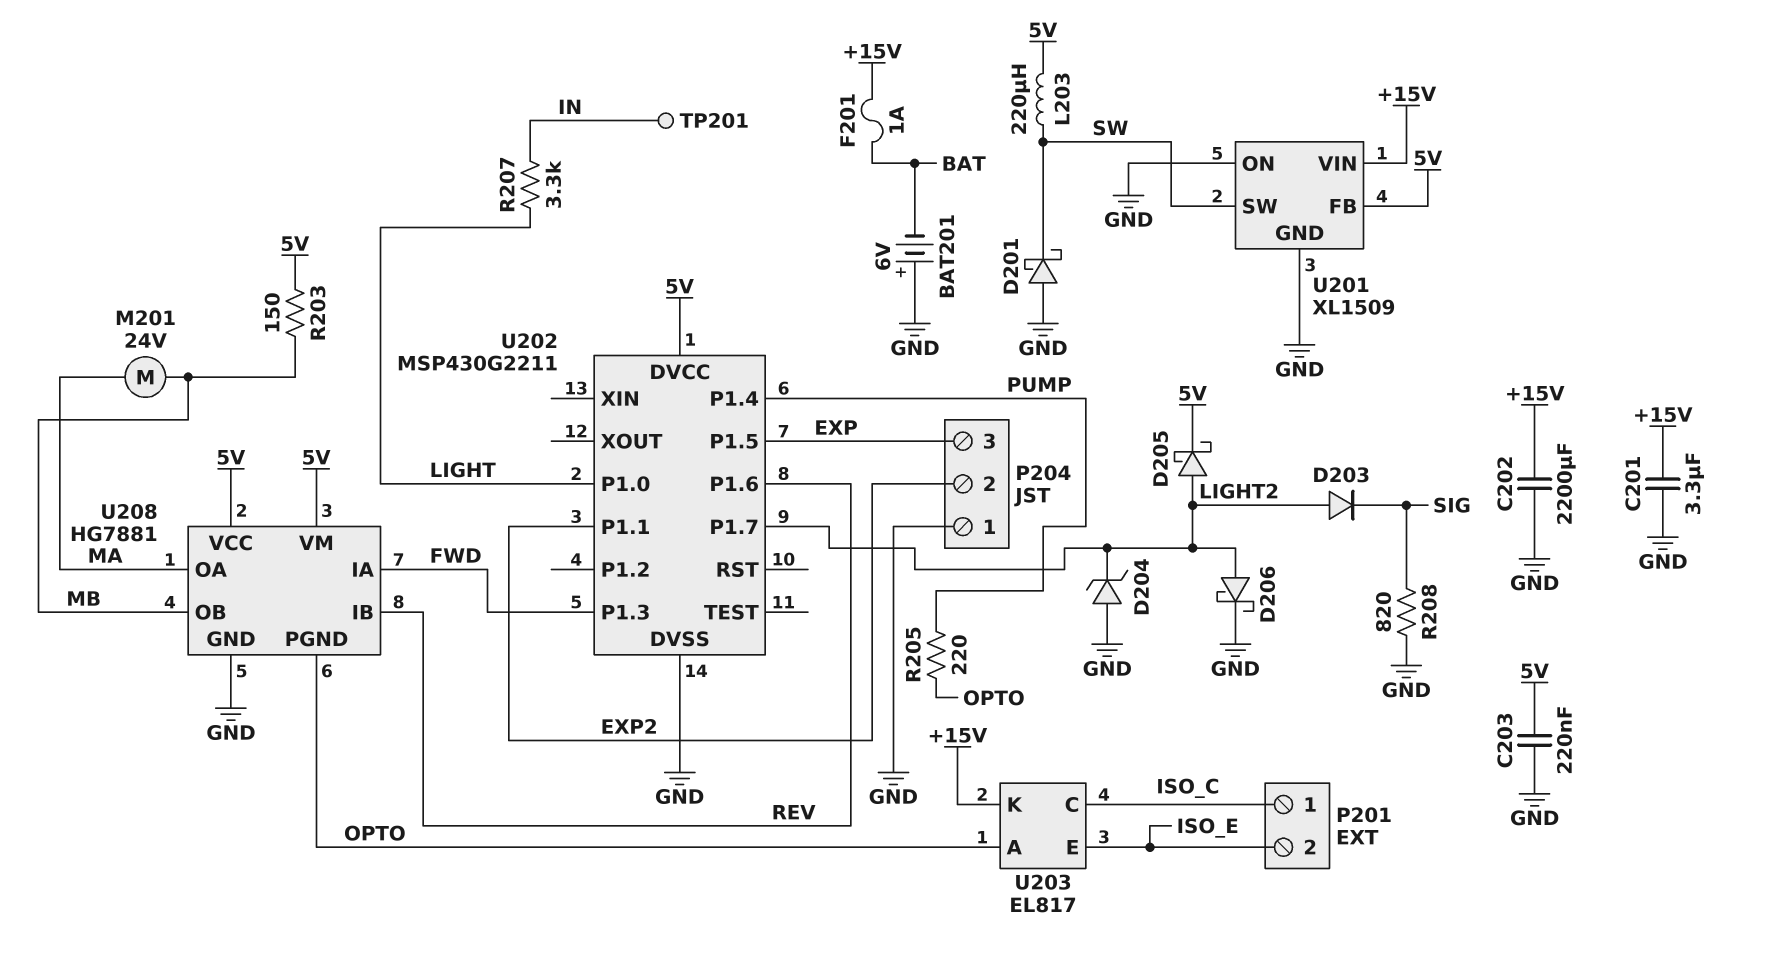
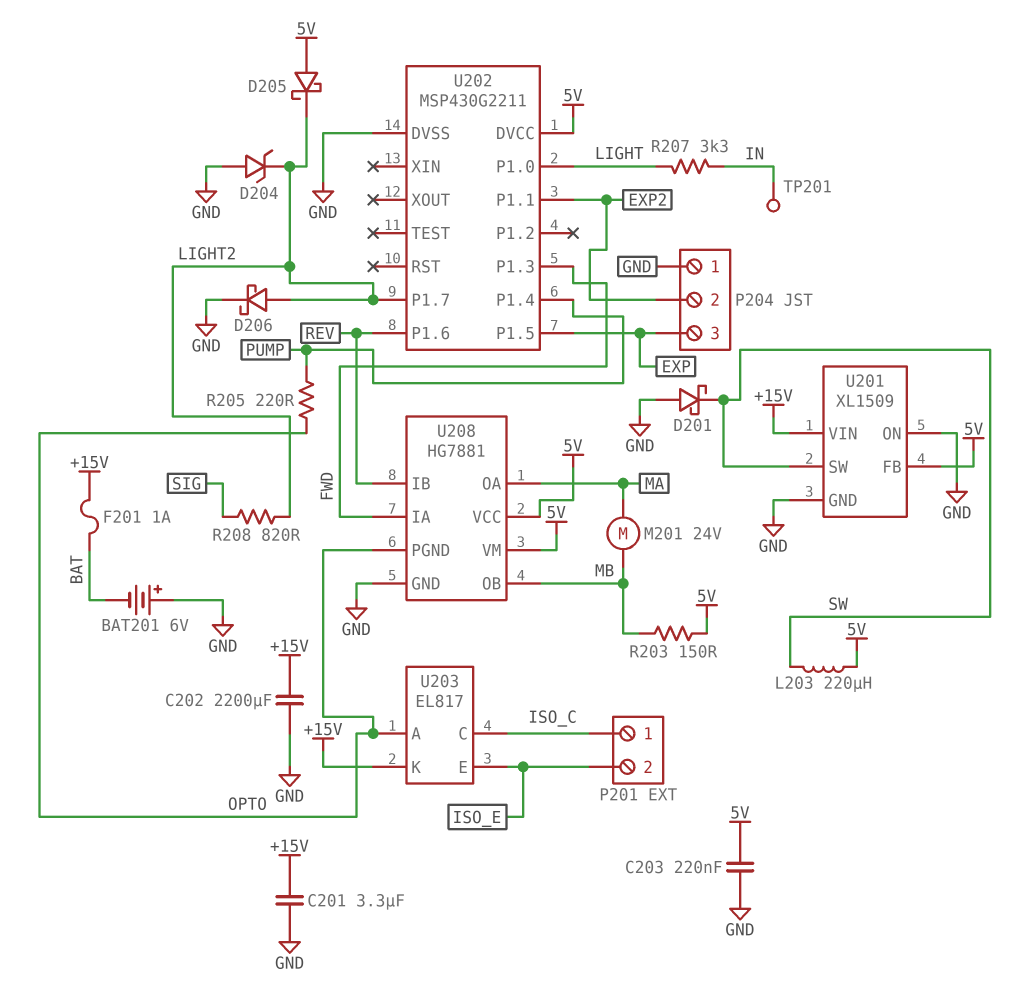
D203: diode (A LIGHT2, K SIG) -> none
D205: schottky (A LIGHT2, K 5V) -> schottky (A 5V, K LIGHT2)
R208: 820 (GND, SIG) -> 820 (LIGHT2, SIG)

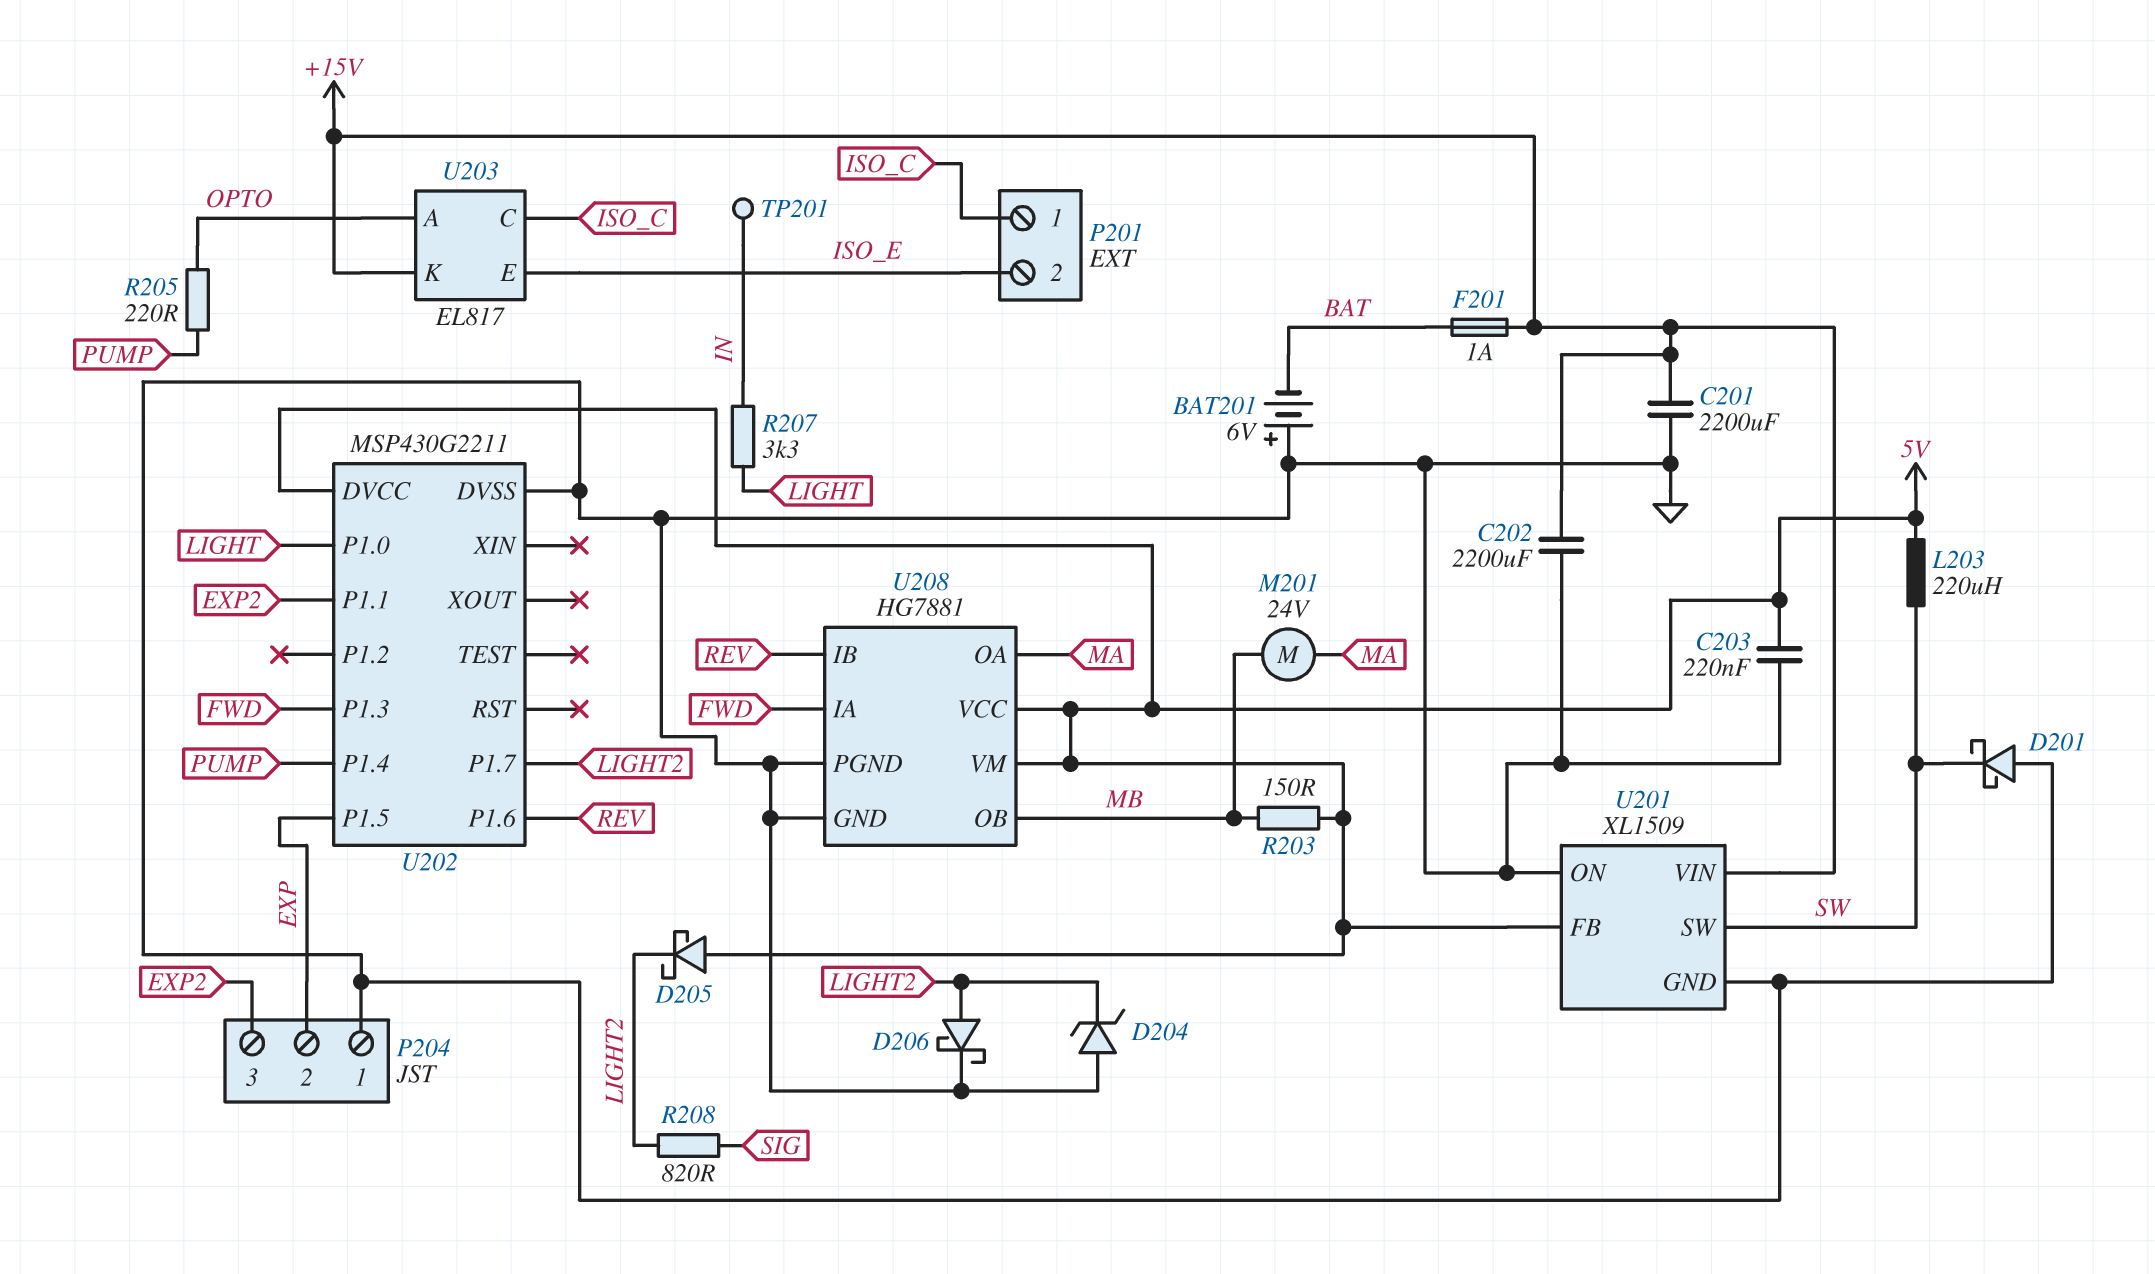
C201: 3.3uF (+15V, GND) -> 2200uF (+15V, GND)
P204 pin 2: EXP2 -> EXP
P204 pin 3: EXP -> EXP2
U208 pin PGND: OPTO -> GND

